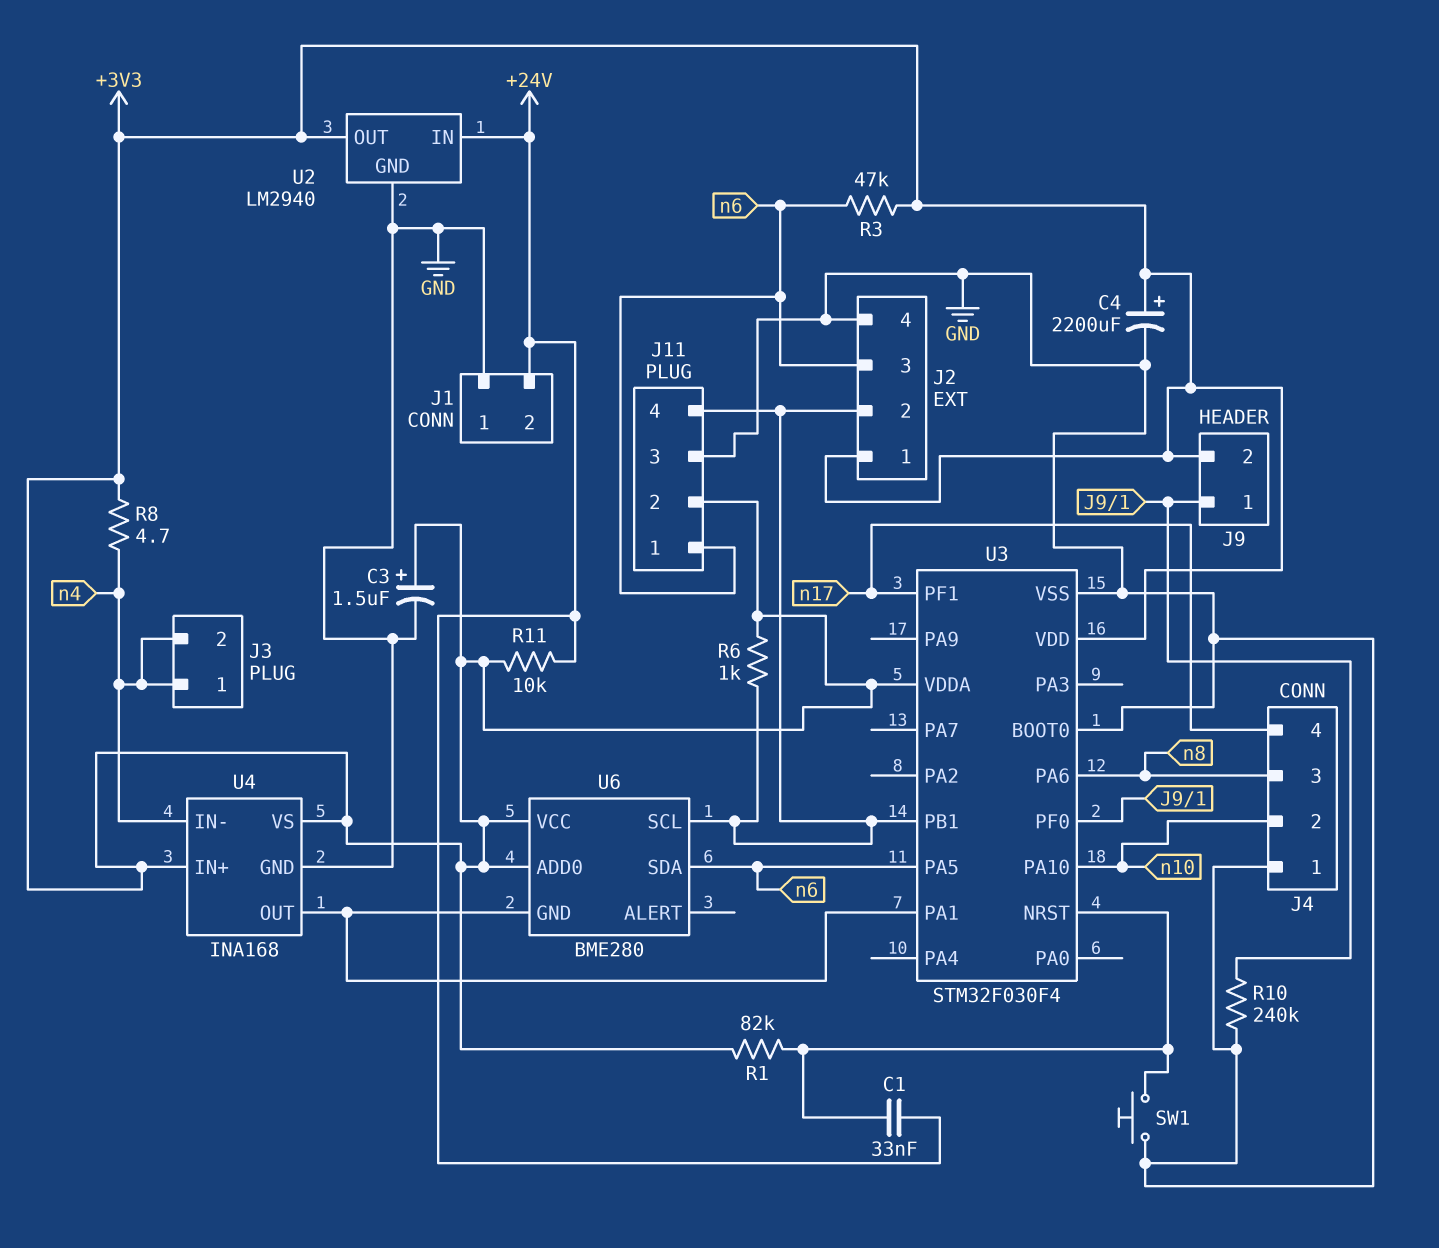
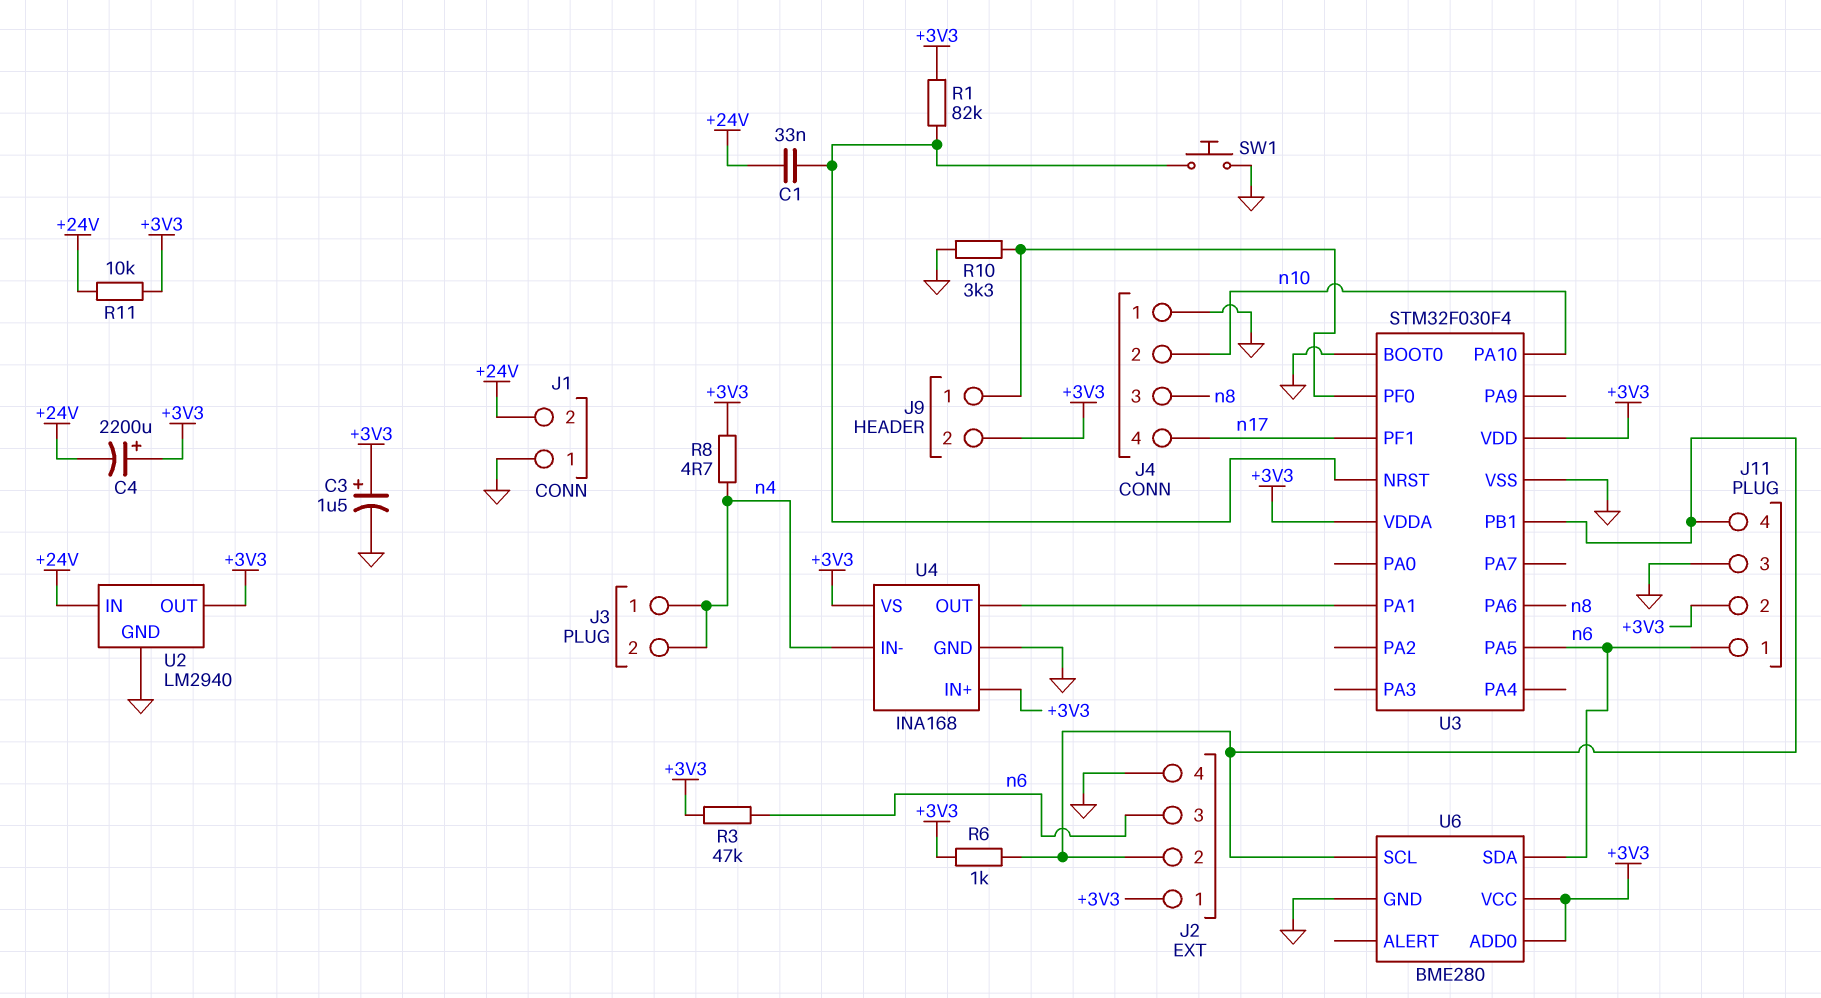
C4: 2200uF (plus +3V3, minus GND) -> 2200uF (plus +3V3, minus +24V)
R10: 240k (GND, J9/1) -> 3.3k (GND, J9/1)
U6 pin GND: U3/PA1 -> GND

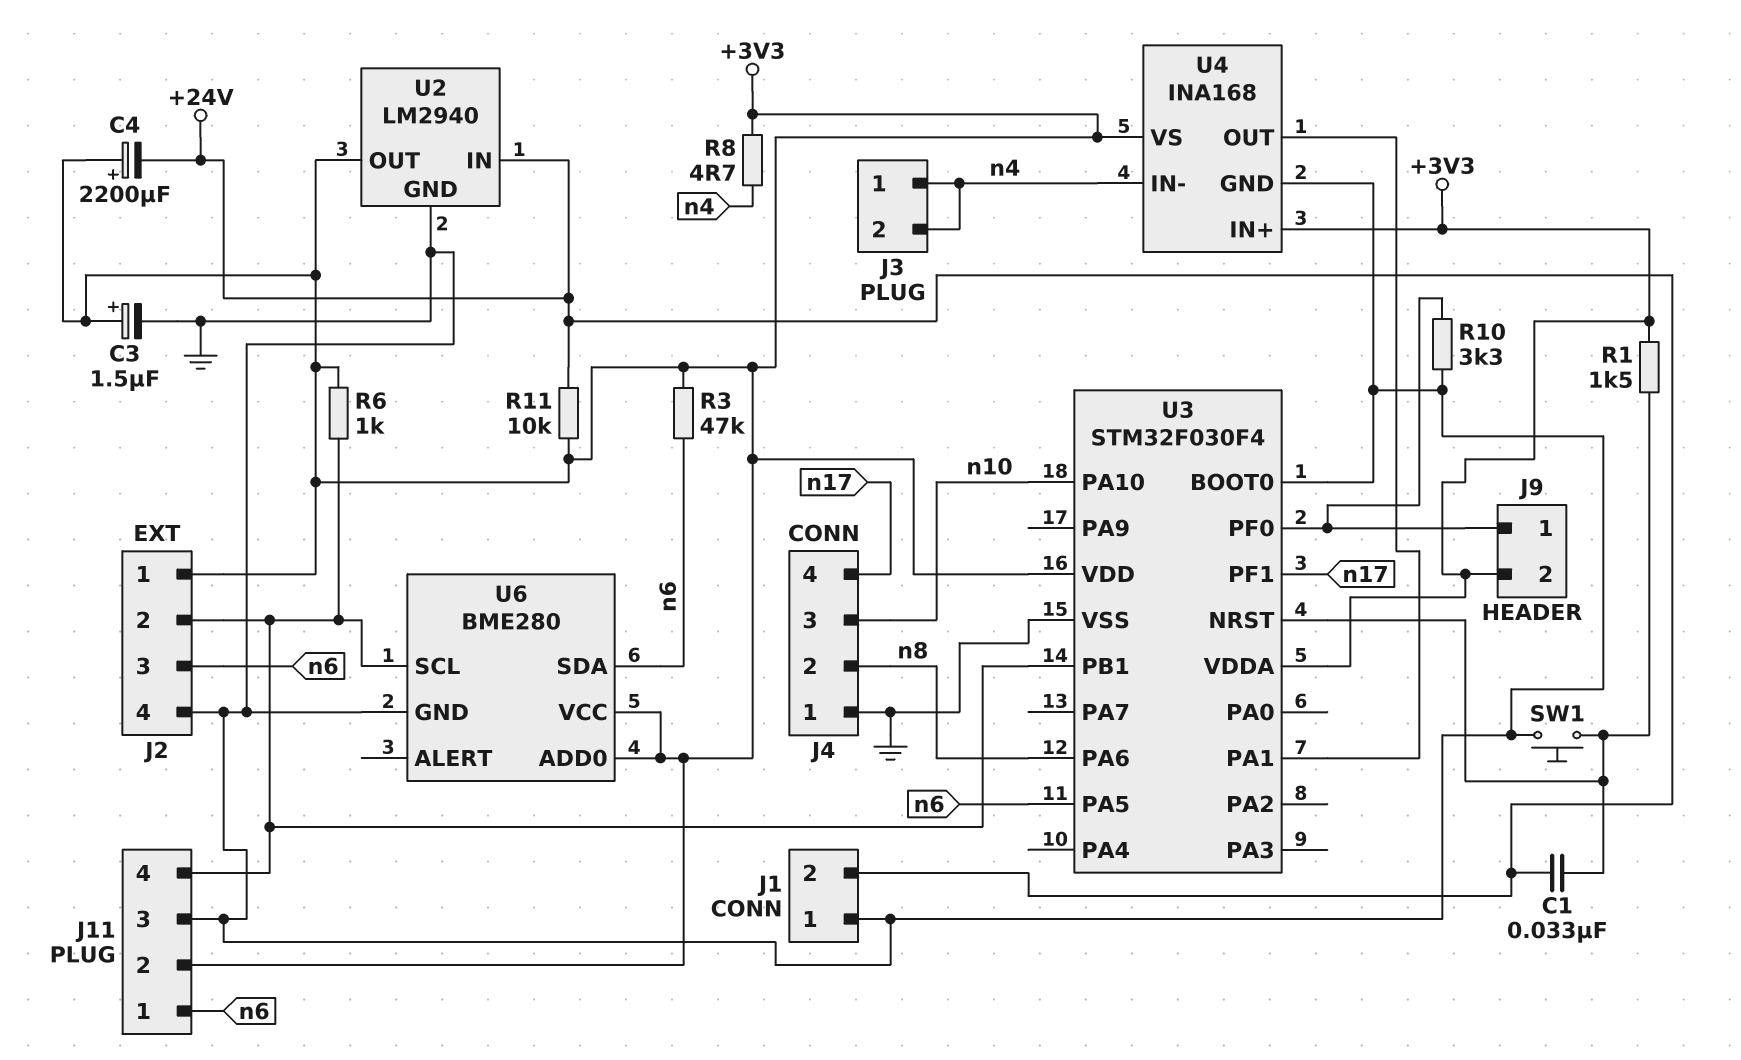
J4 pin 2: n10 -> n8
J4 pin 3: n8 -> n10
R1: 82k (+3V3, U3/NRST) -> 1.5k (+3V3, U3/NRST)

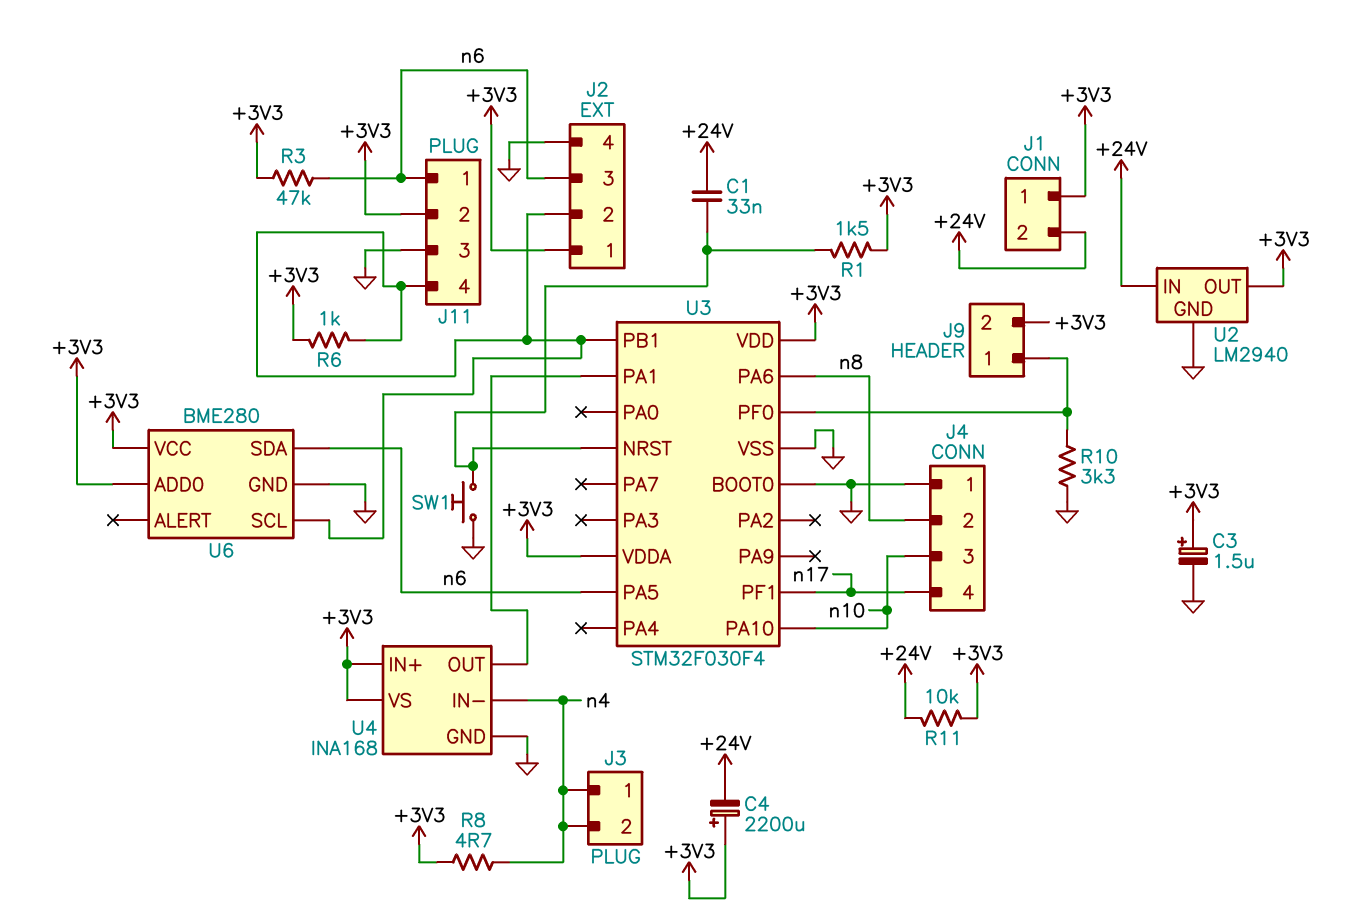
J1 pin 1: GND -> +3V3

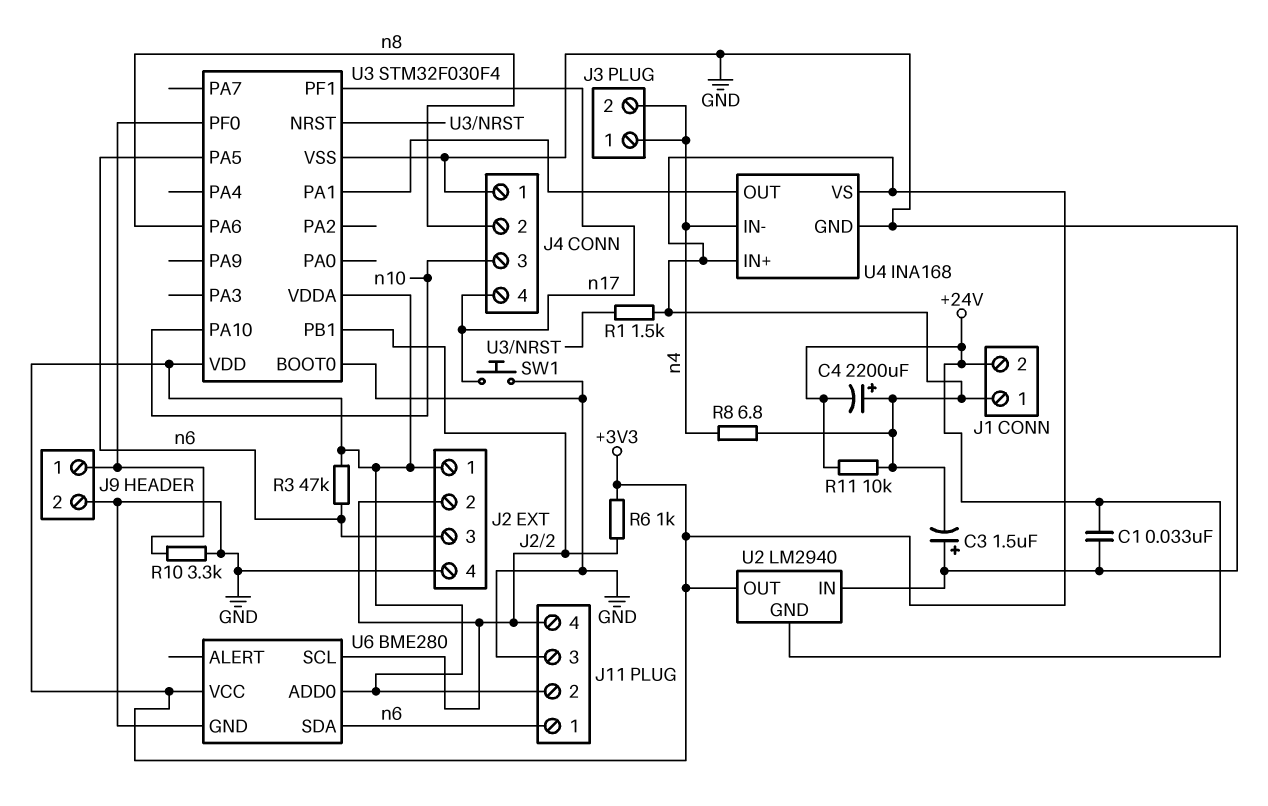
C1: 33nF (+24V, U3/NRST) -> 33nF (+24V, GND)
C3: 1.5uF (plus +3V3, minus GND) -> 1.5uF (plus GND, minus +3V3)
J9 pin 2: +3V3 -> GND
R8: 4.7 (+3V3, n4) -> 6.8 (+3V3, n4)
SW1: button (GND, U3/NRST) -> button (GND, n17)
U2 pin GND: GND -> +24V
U2 pin IN: +24V -> GND

